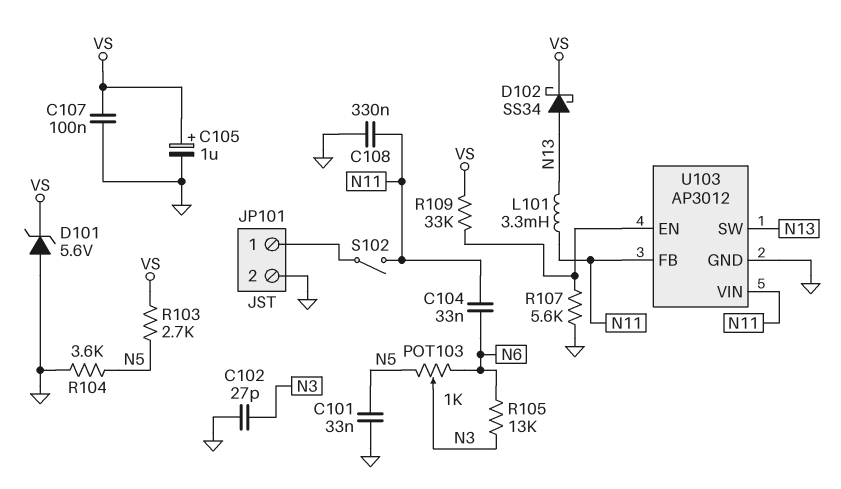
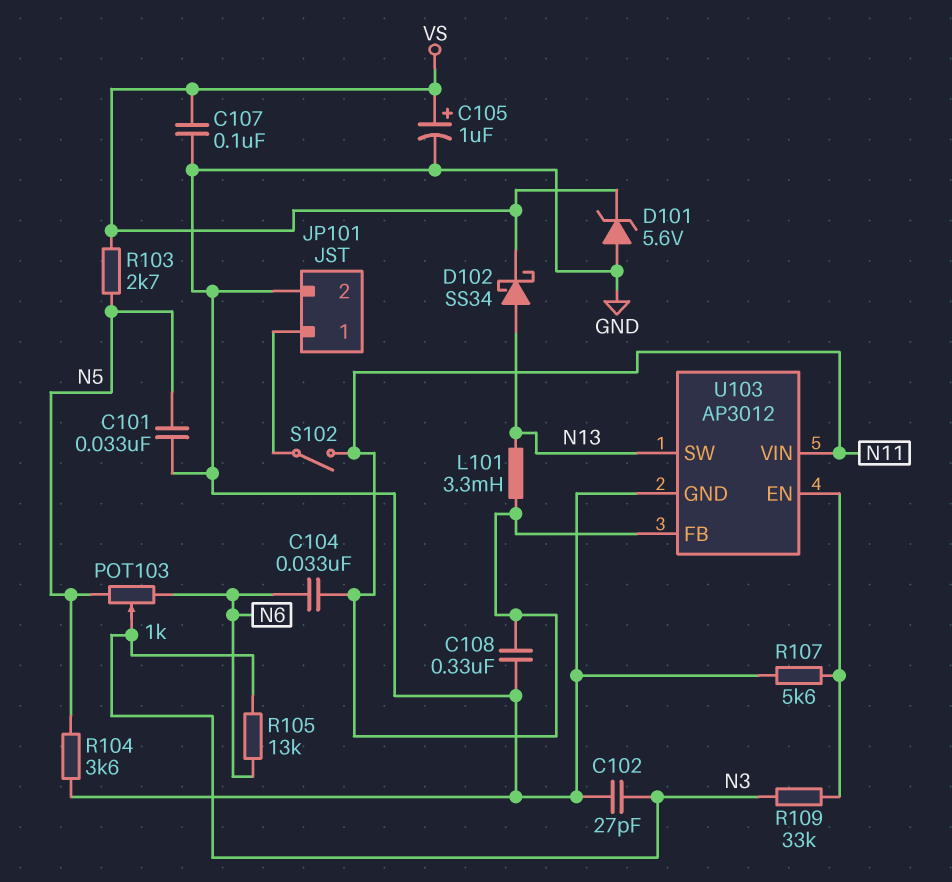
R109: 33k (U103/EN, VS) -> 33k (N3, U103/EN)

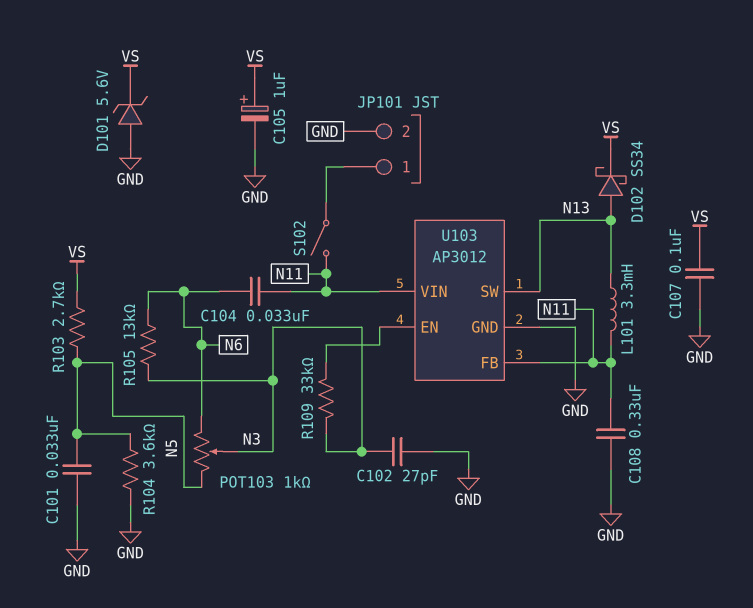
R107: 5.6k (GND, U103/EN) -> none

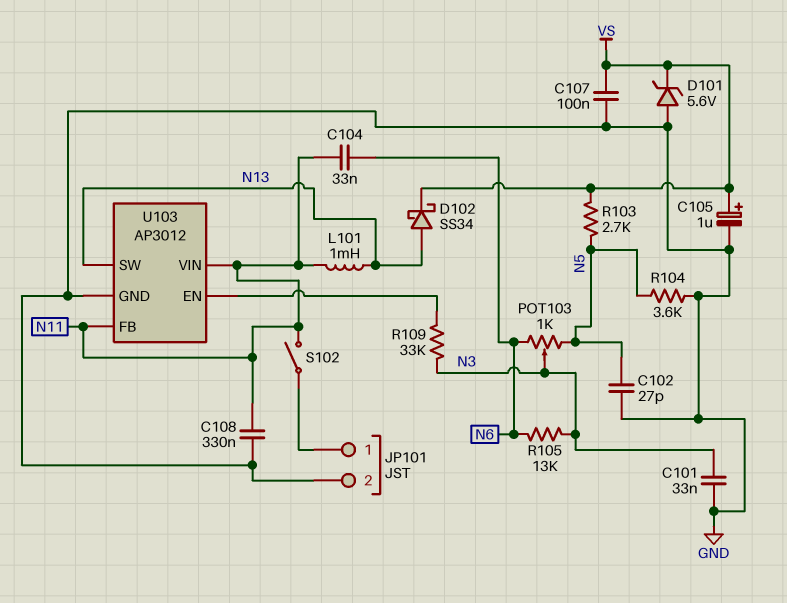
C101: 33nF (GND, N5) -> 33nF (GND, N3)
C102: 27pF (GND, N3) -> 27pF (GND, N5)
L101: 3.3mH (N11, N13) -> 1mH (N11, N13)

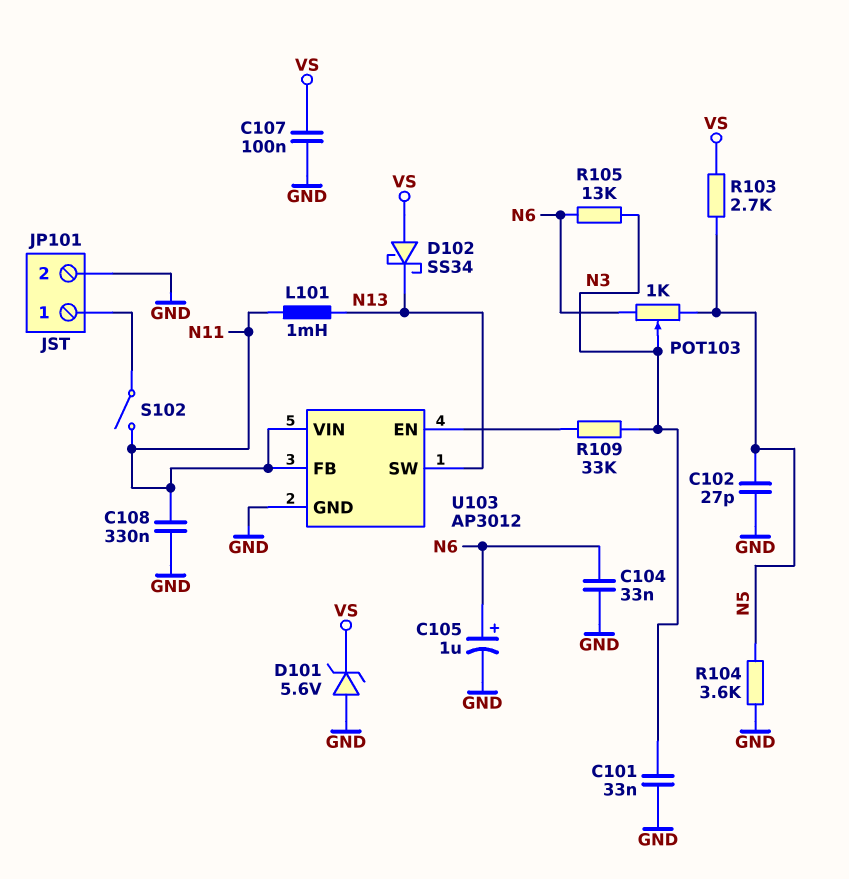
C104: 33nF (N6, N11) -> 33nF (GND, N6)
C105: 1uF (plus VS, minus GND) -> 1uF (plus N6, minus GND)
D102: schottky SS34 (A N13, K VS) -> schottky SS34 (A VS, K N13)

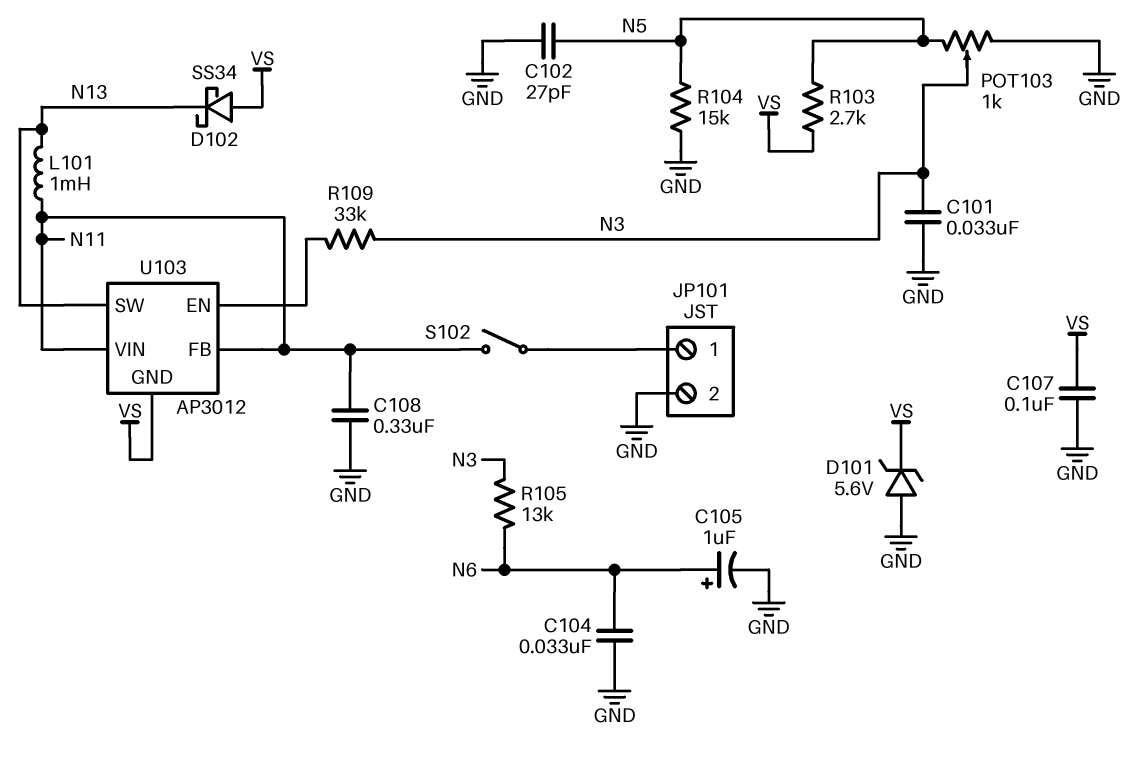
POT103: 1k (N5, N6, wiper N3) -> 1k (GND, N5, wiper N3)
R104: 3.6k (GND, N5) -> 15k (GND, N5)
U103 pin GND: GND -> VS

